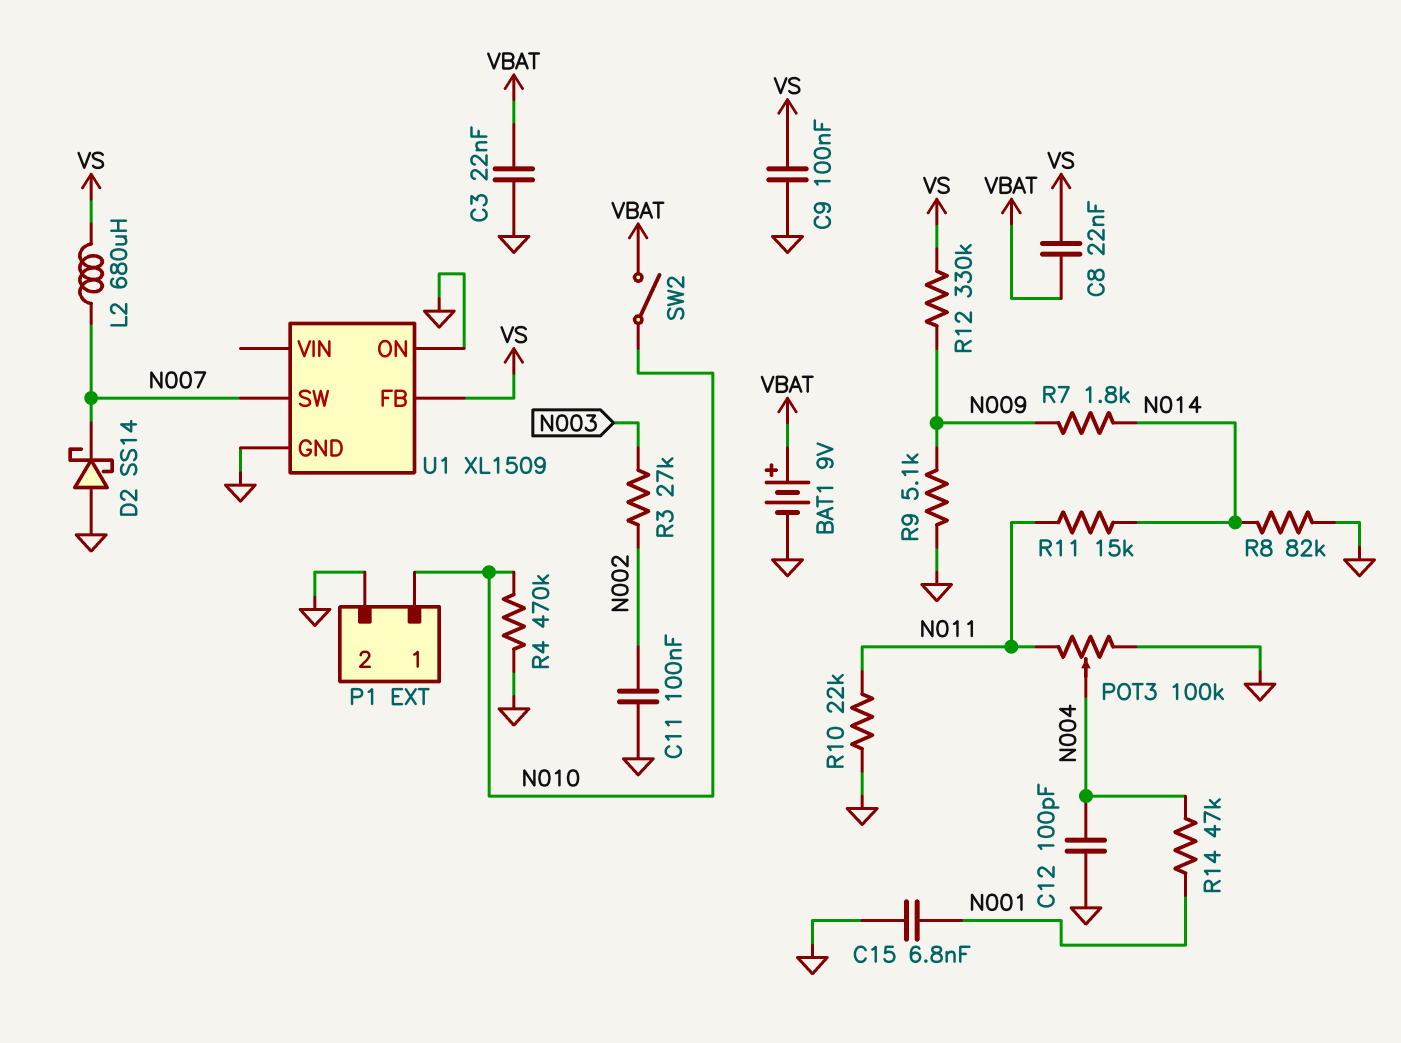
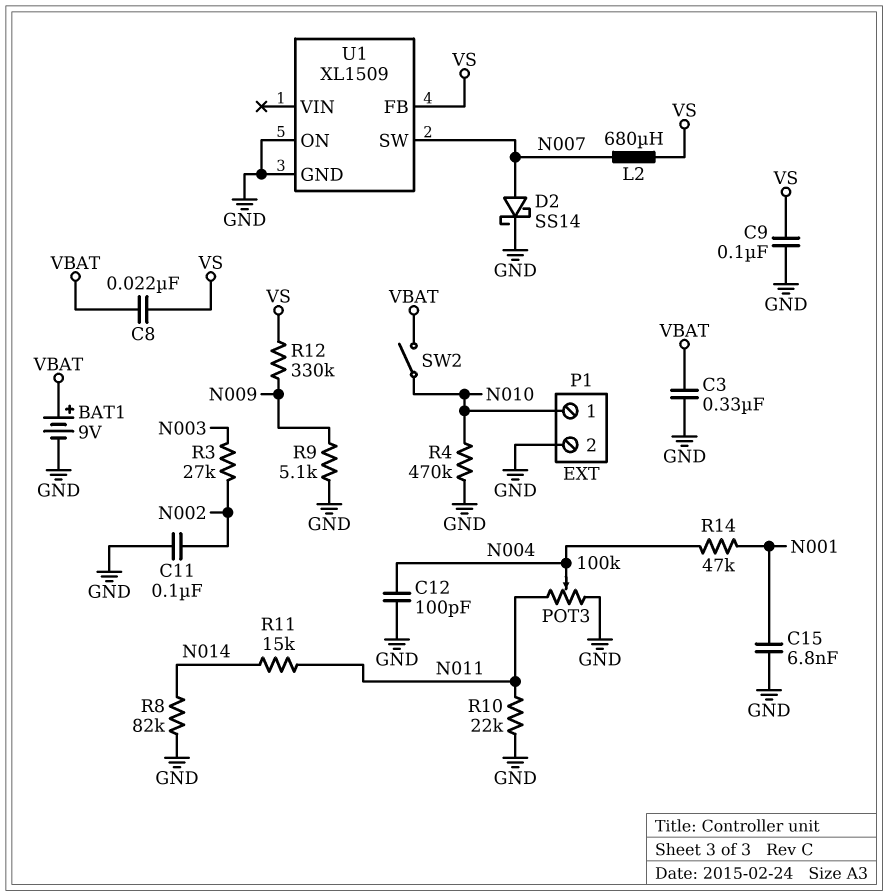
C3: 22nF (GND, VBAT) -> 330nF (GND, VBAT)
D2: schottky SS14 (A GND, K N007) -> schottky SS14 (A N007, K GND)
R7: 1.8k (N009, N014) -> none

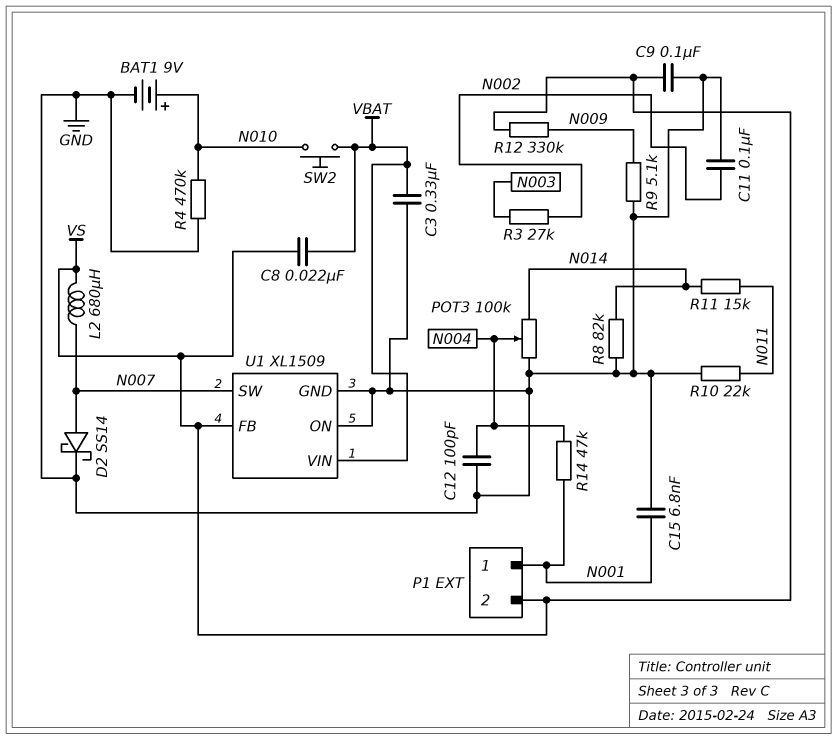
BAT1: 9V (plus VBAT, minus GND) -> 9V (plus N010, minus GND)
P1 pin 1: N010 -> N001
P1 pin 2: GND -> VS
POT3: 100k (GND, N011, wiper N004) -> 100k (GND, N014, wiper N004)
SW2: switch (N010, VBAT) -> button (N010, VBAT)
U1 pin VIN: none -> VBAT

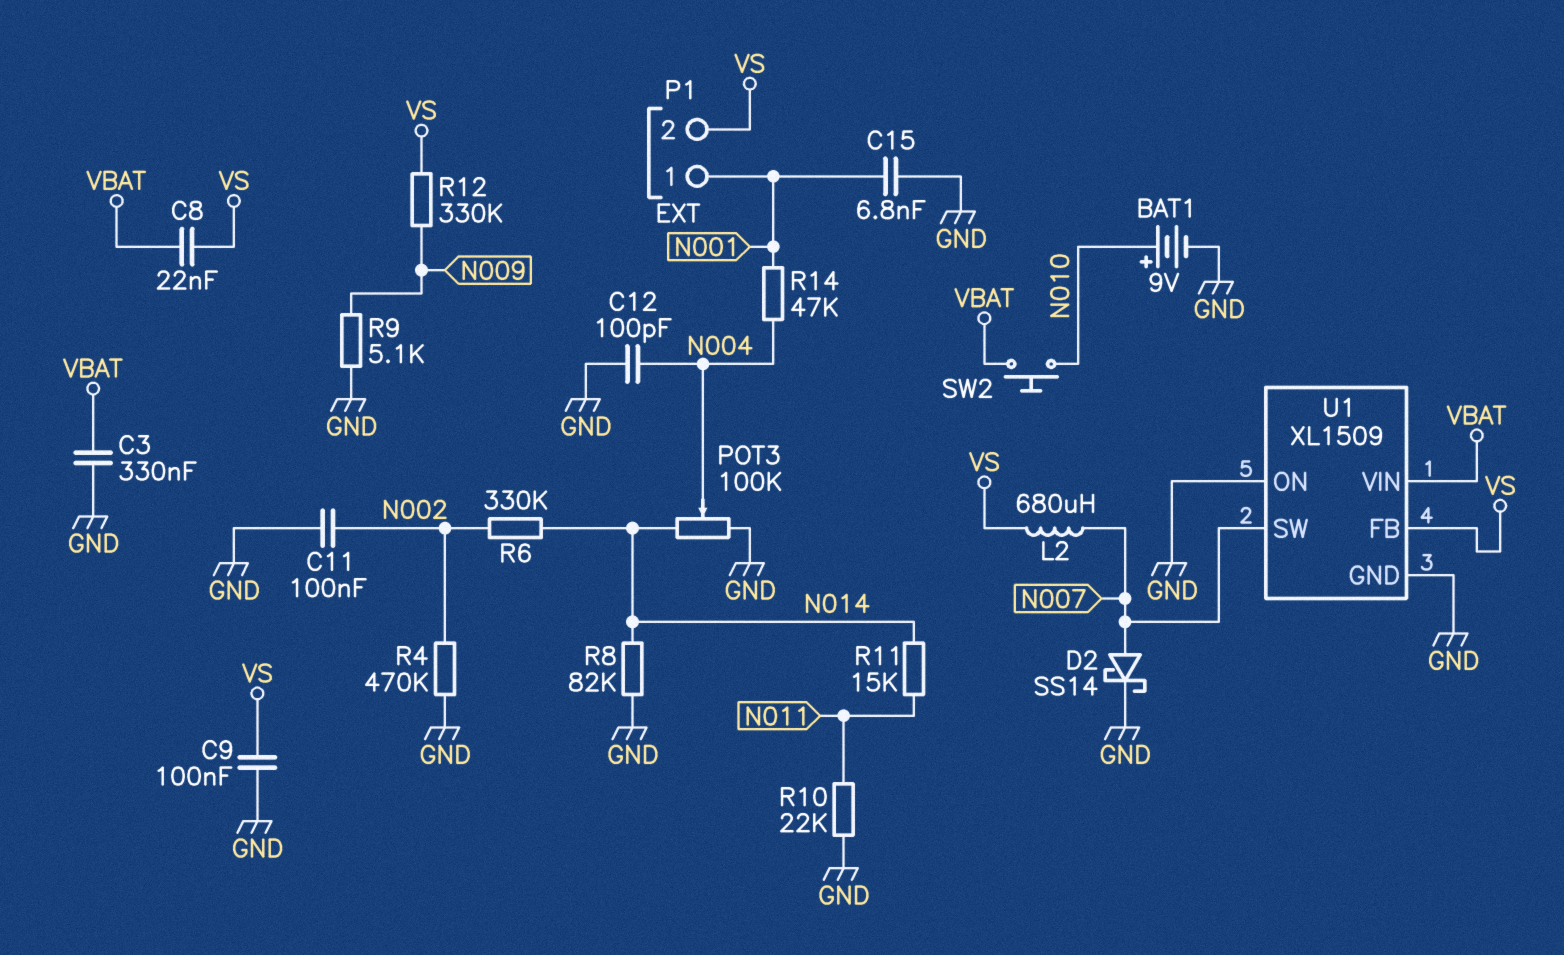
R3: 27k (N002, N003) -> none
R4: 470k (GND, N010) -> 470k (GND, N002)
R6: none -> 330k (N002, N014)

